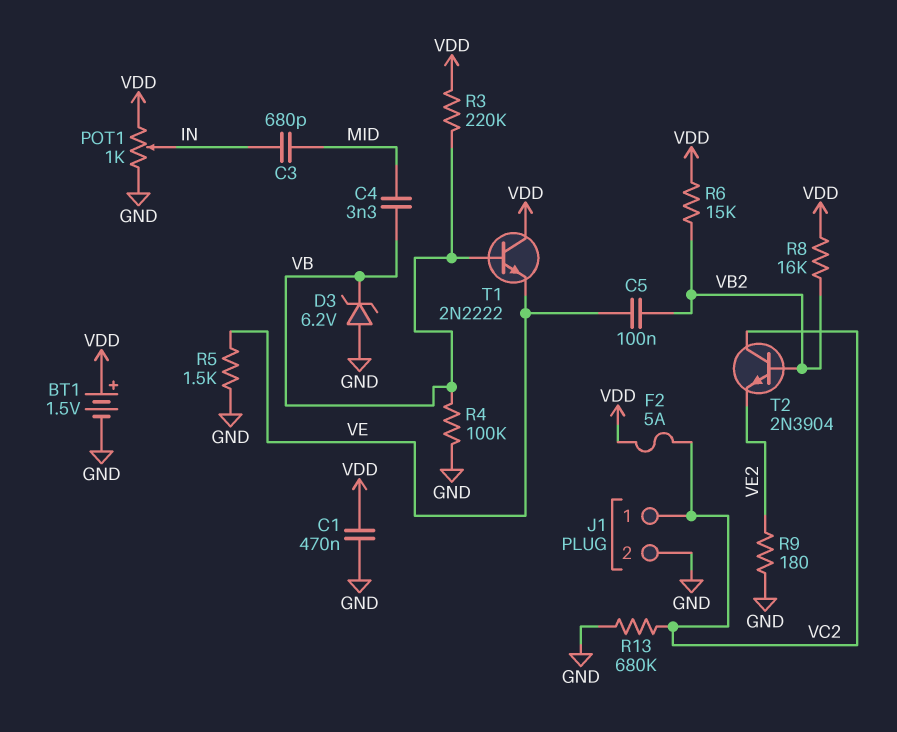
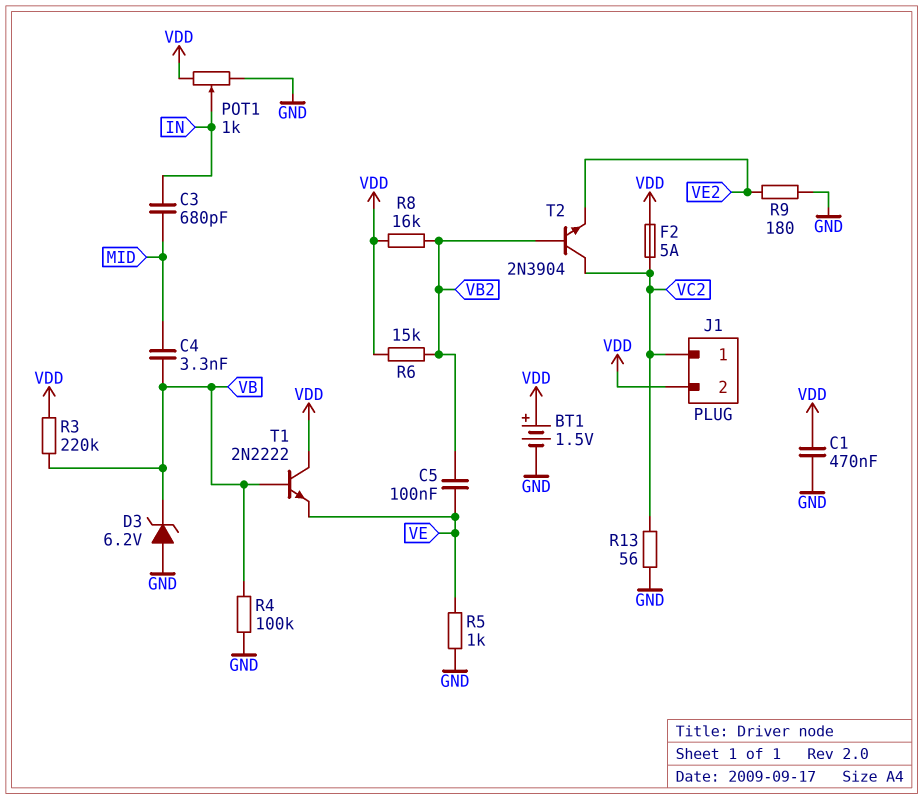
J1 pin 2: GND -> VDD
R5: 1.5k (GND, VE) -> 1k (GND, VE)
R13: 680k (GND, VC2) -> 56 (GND, VC2)

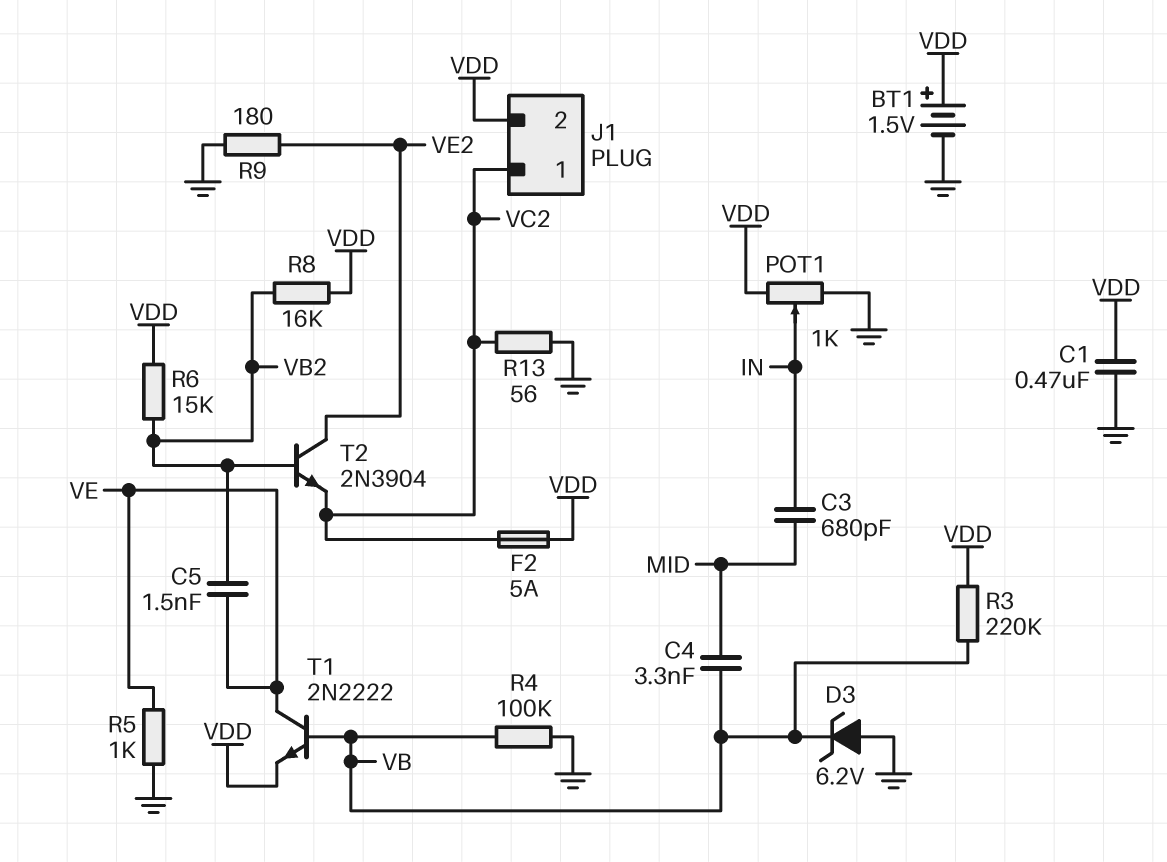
C5: 100nF (VB2, VE) -> 1.5nF (VB2, VE)
T1: NPN 2N2222 (B VB, C VDD, E VE) -> NPN 2N2222 (B VB, C VE, E VDD)
T2: NPN 2N3904 (B VB2, C VC2, E VE2) -> NPN 2N3904 (B VB2, C VE2, E VC2)

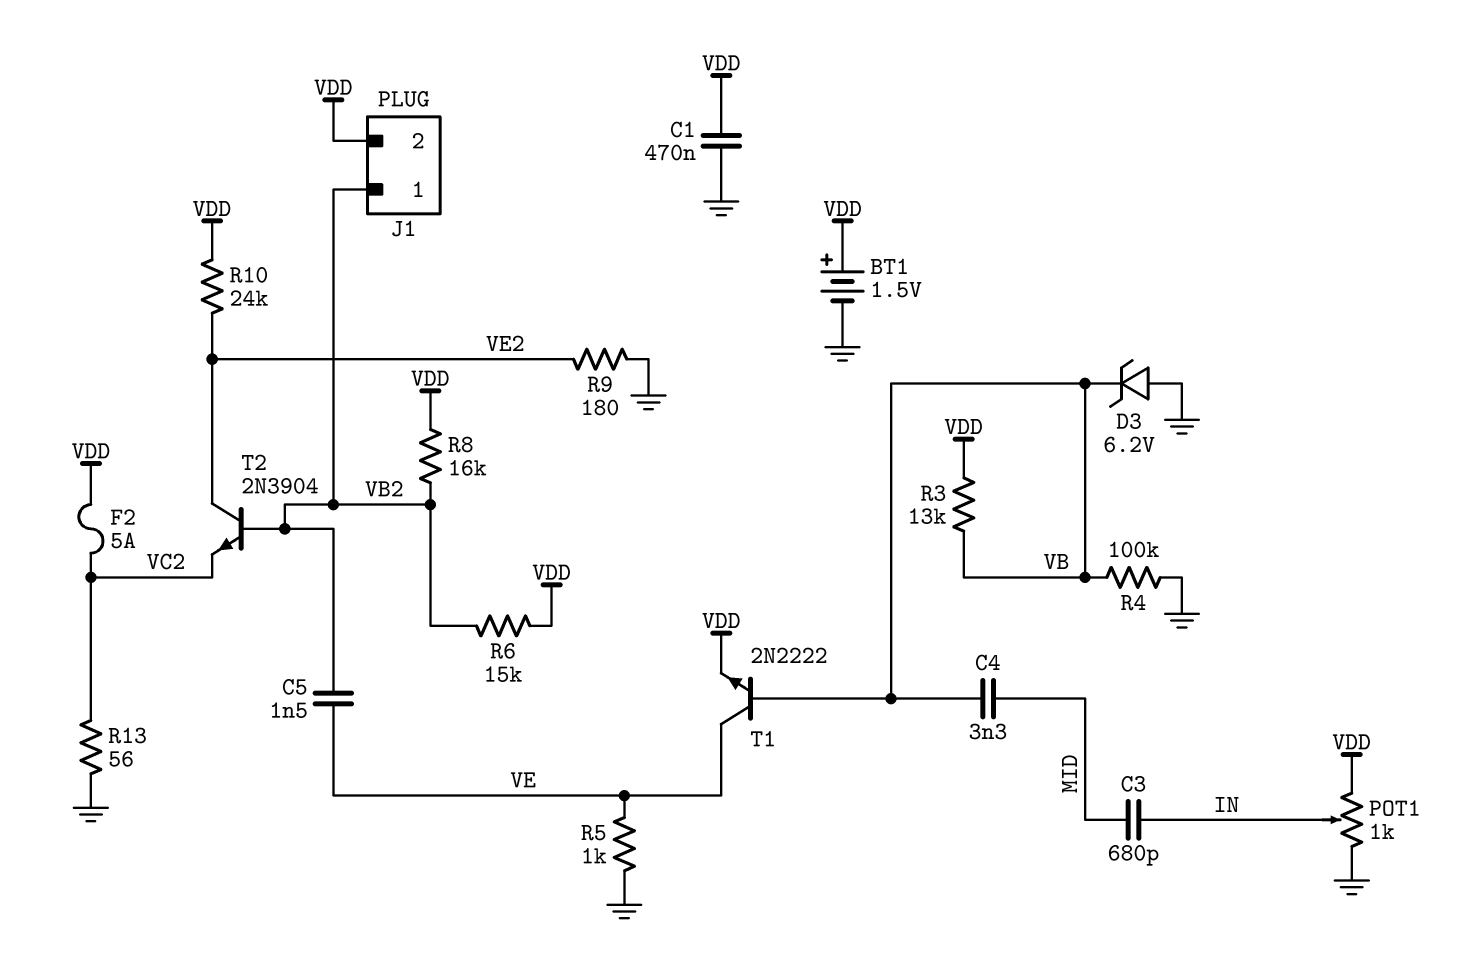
J1 pin 1: VC2 -> VB2
R3: 220k (VB, VDD) -> 13k (VB, VDD)
R10: none -> 24k (VDD, VE2)

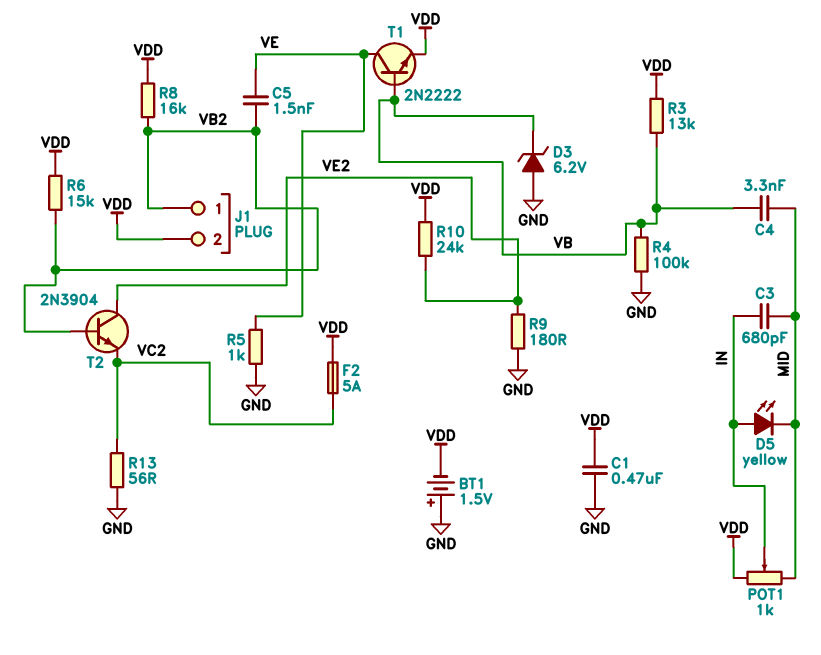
BT1: 1.5V (plus VDD, minus GND) -> 1.5V (plus GND, minus VDD)
D5: none -> LED yellow (A IN, K MID)
POT1: 1k (GND, VDD, wiper IN) -> 1k (MID, VDD, wiper IN)

